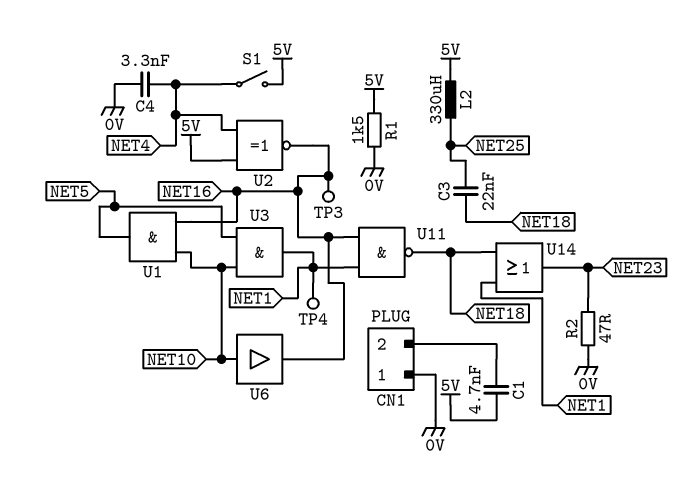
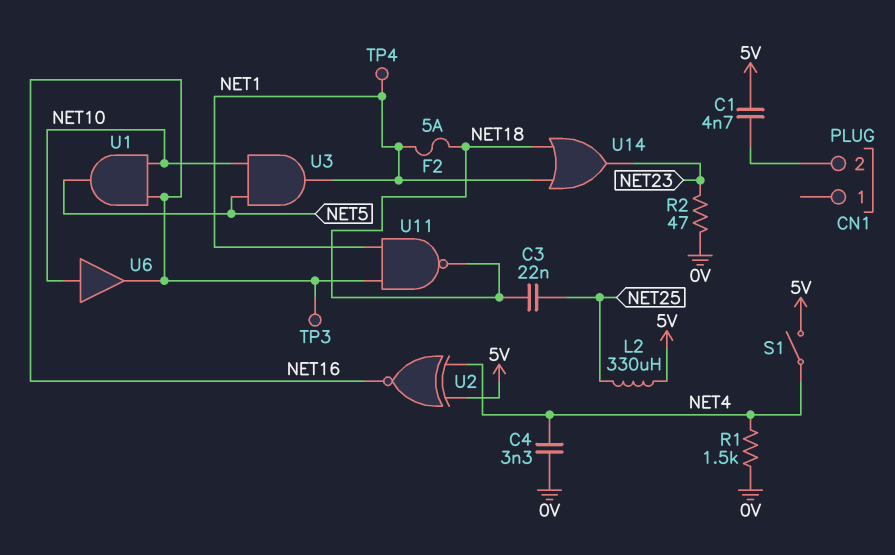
CN1 pin 1: 0V -> none
F2: none -> 5A (NET1, NET18)
R1: 1.5k (0V, 5V) -> 1.5k (0V, NET4)

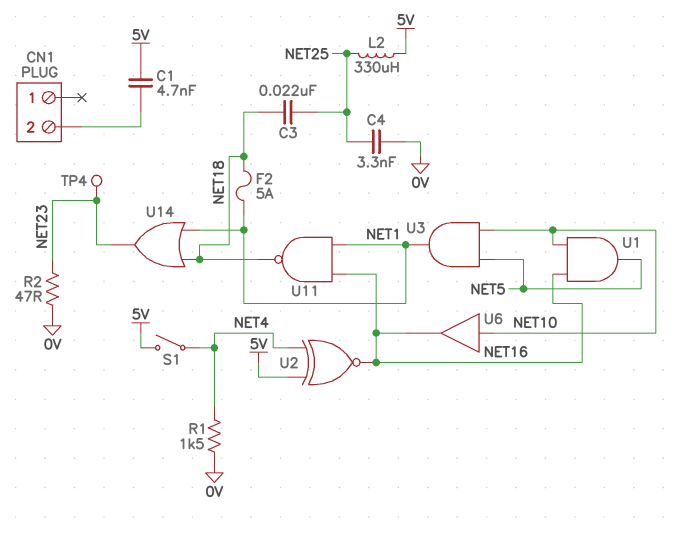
C4: 3.3nF (0V, NET4) -> 3.3nF (0V, NET25)
TP3: test point (NET16) -> none
TP4: test point (NET1) -> test point (NET23)

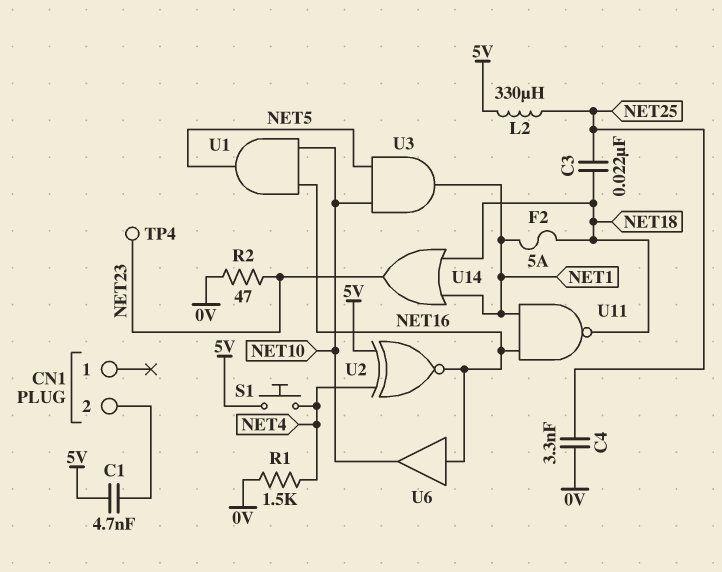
S1: switch (5V, NET4) -> button (5V, NET4)
U6: buffer (in NET10, out NET16) -> buffer (in NET16, out NET10)

